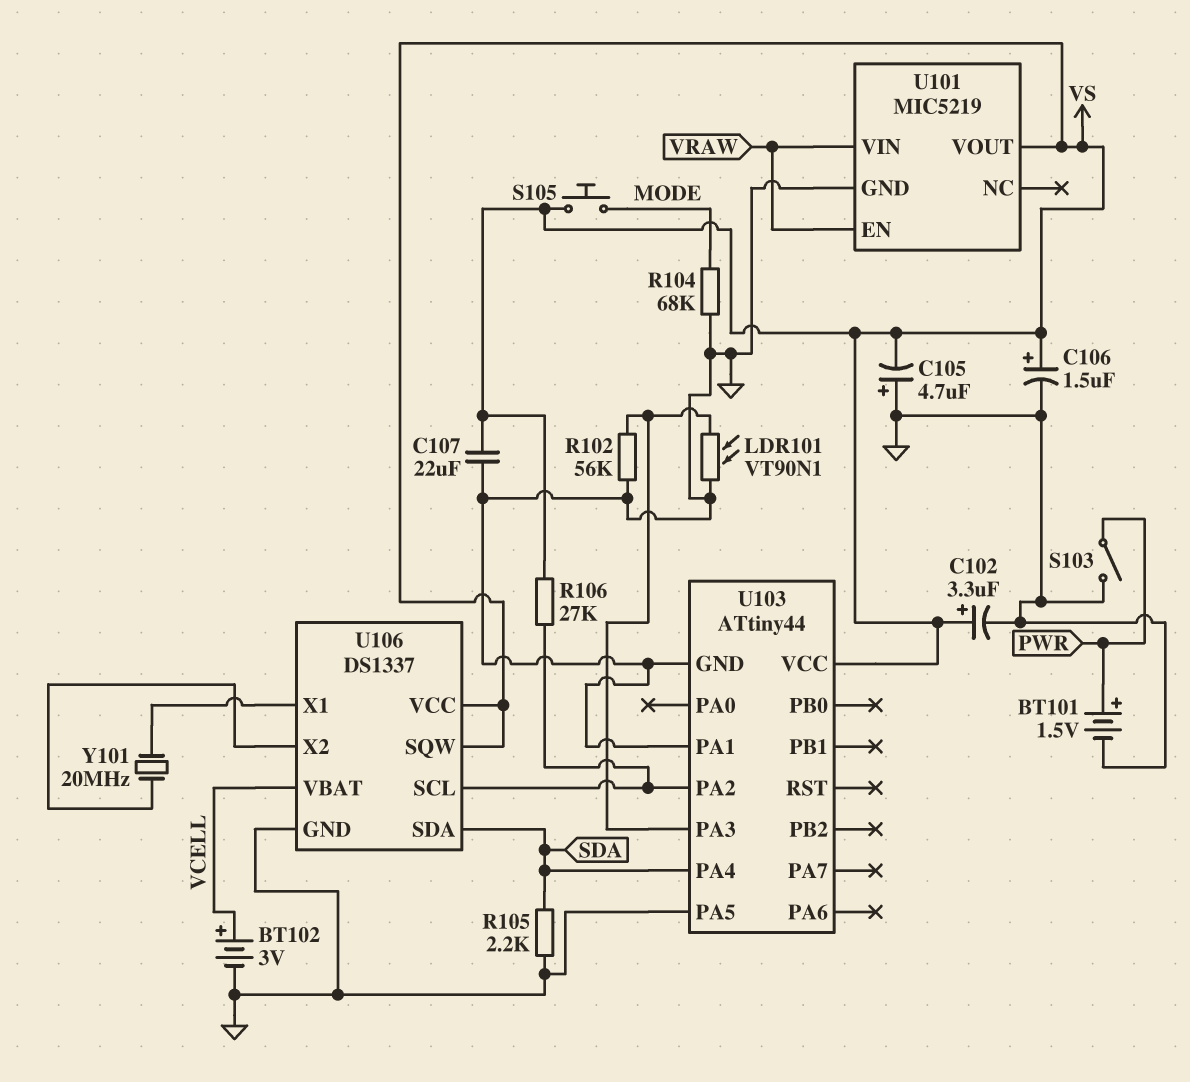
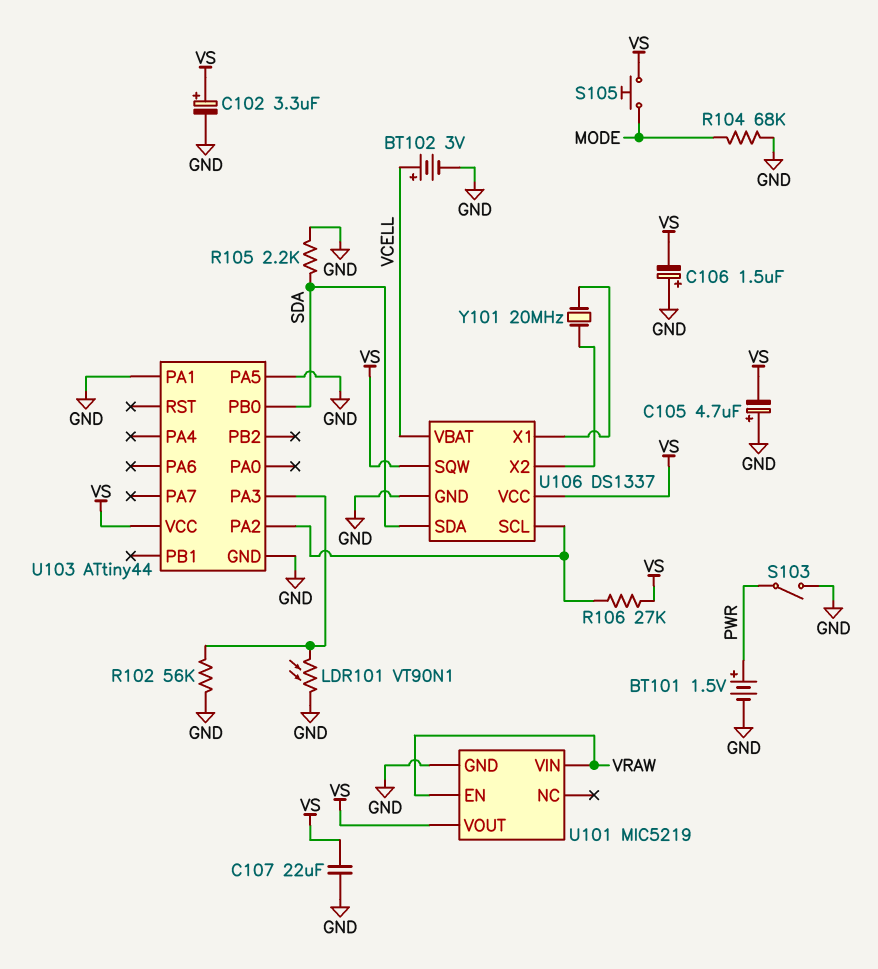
C106: 1.5uF (plus VS, minus GND) -> 1.5uF (plus GND, minus VS)
U103 pin PA4: SDA -> none
U103 pin PB0: none -> SDA

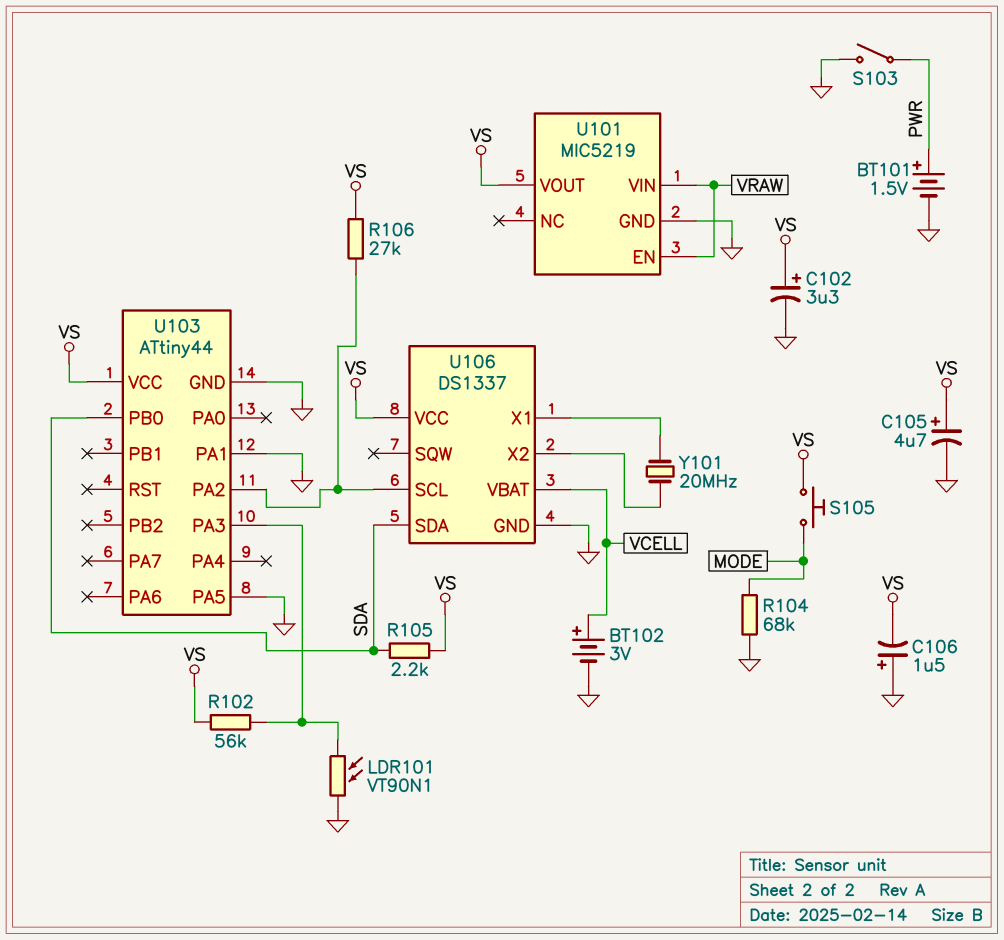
C105: 4.7uF (plus GND, minus VS) -> 4.7uF (plus VS, minus GND)
C107: 22uF (GND, VS) -> none
R102: 56k (GND, U103/PA3) -> 56k (U103/PA3, VS)
R105: 2.2k (GND, SDA) -> 2.2k (SDA, VS)
U106 pin SQW: VS -> none

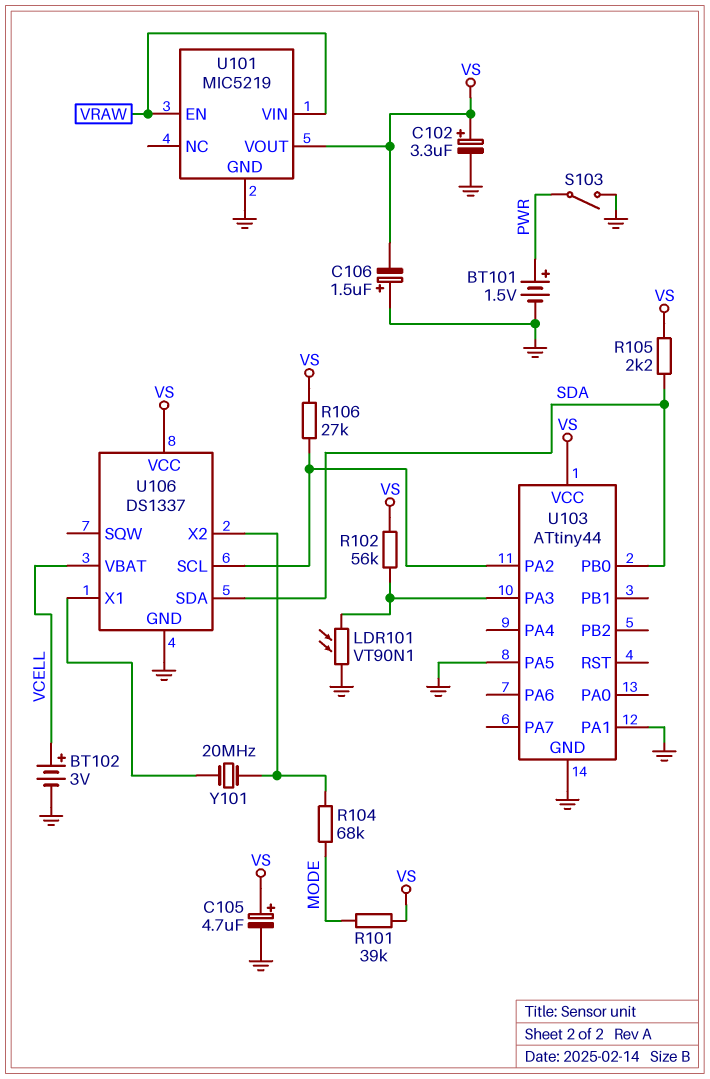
R101: none -> 39k (MODE, VS)
R104: 68k (GND, MODE) -> 68k (MODE, U106/X2)
S105: button (MODE, VS) -> none

